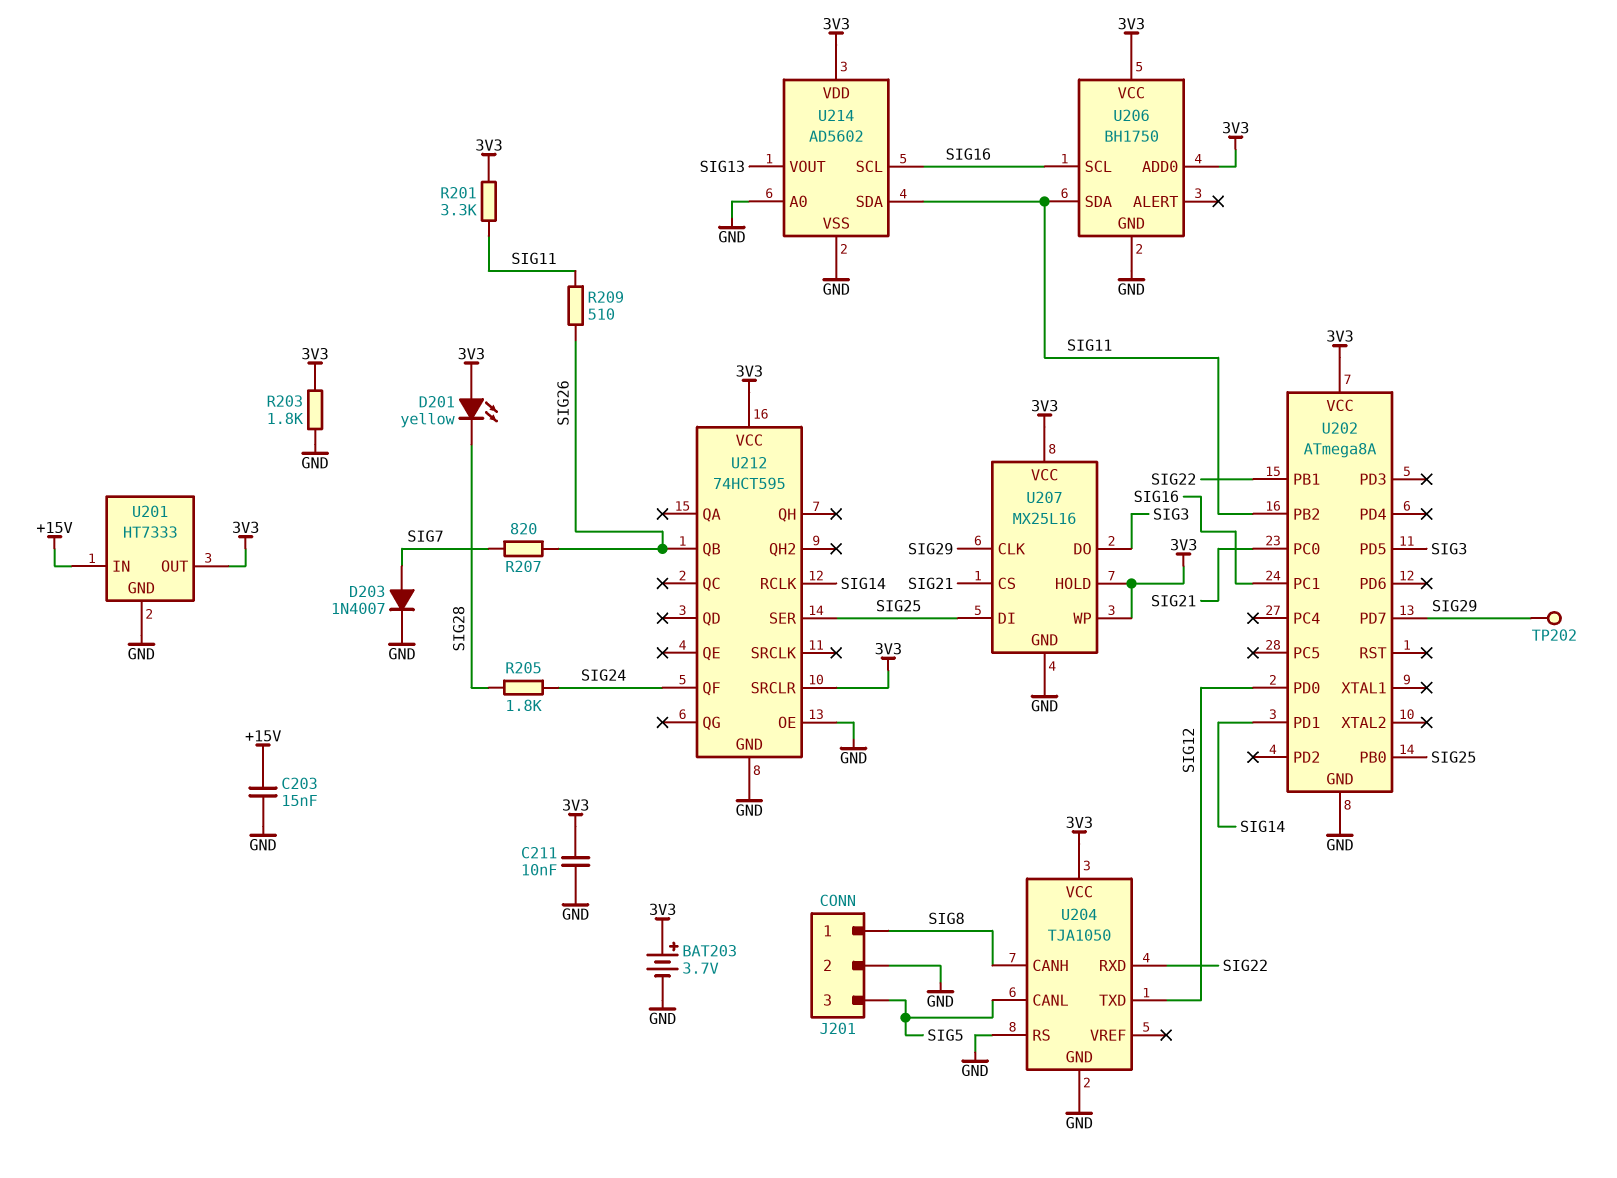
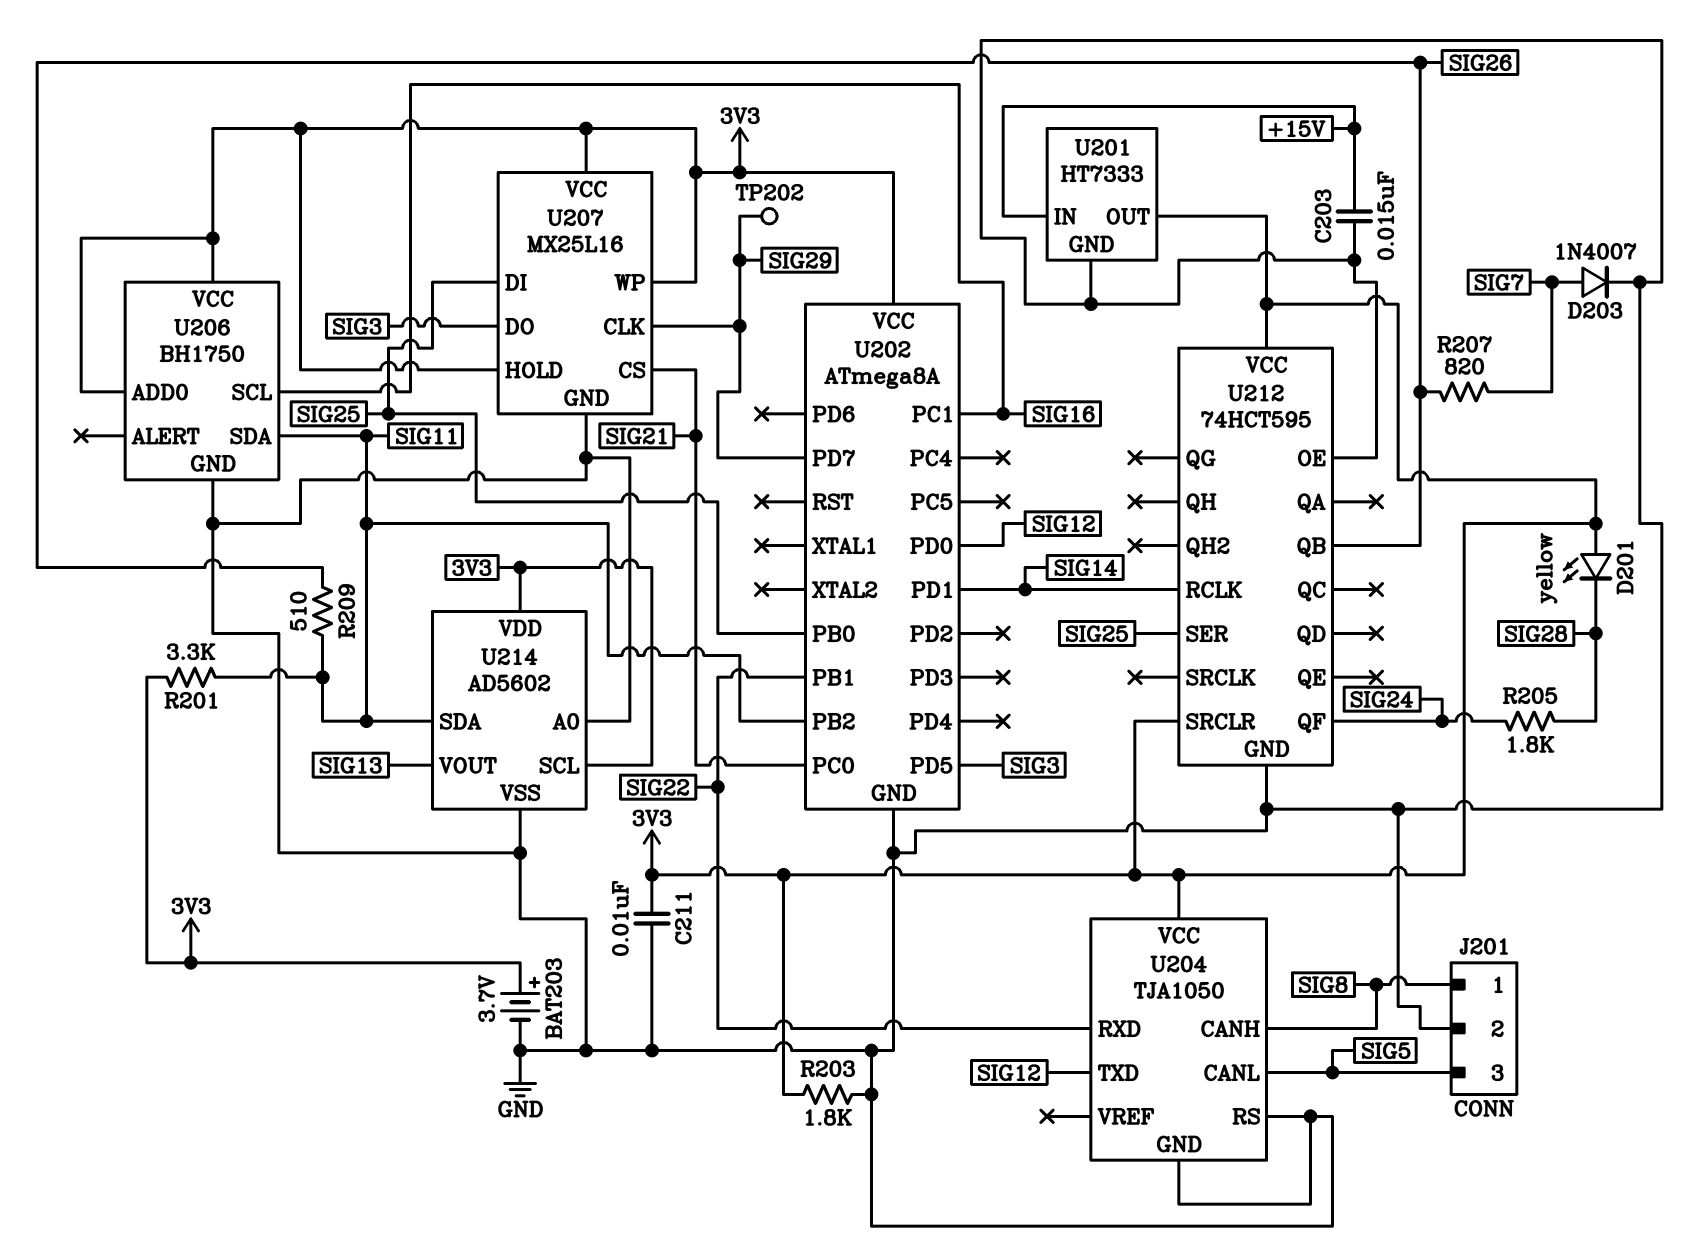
U214 pin SCL: SIG16 -> 3V3

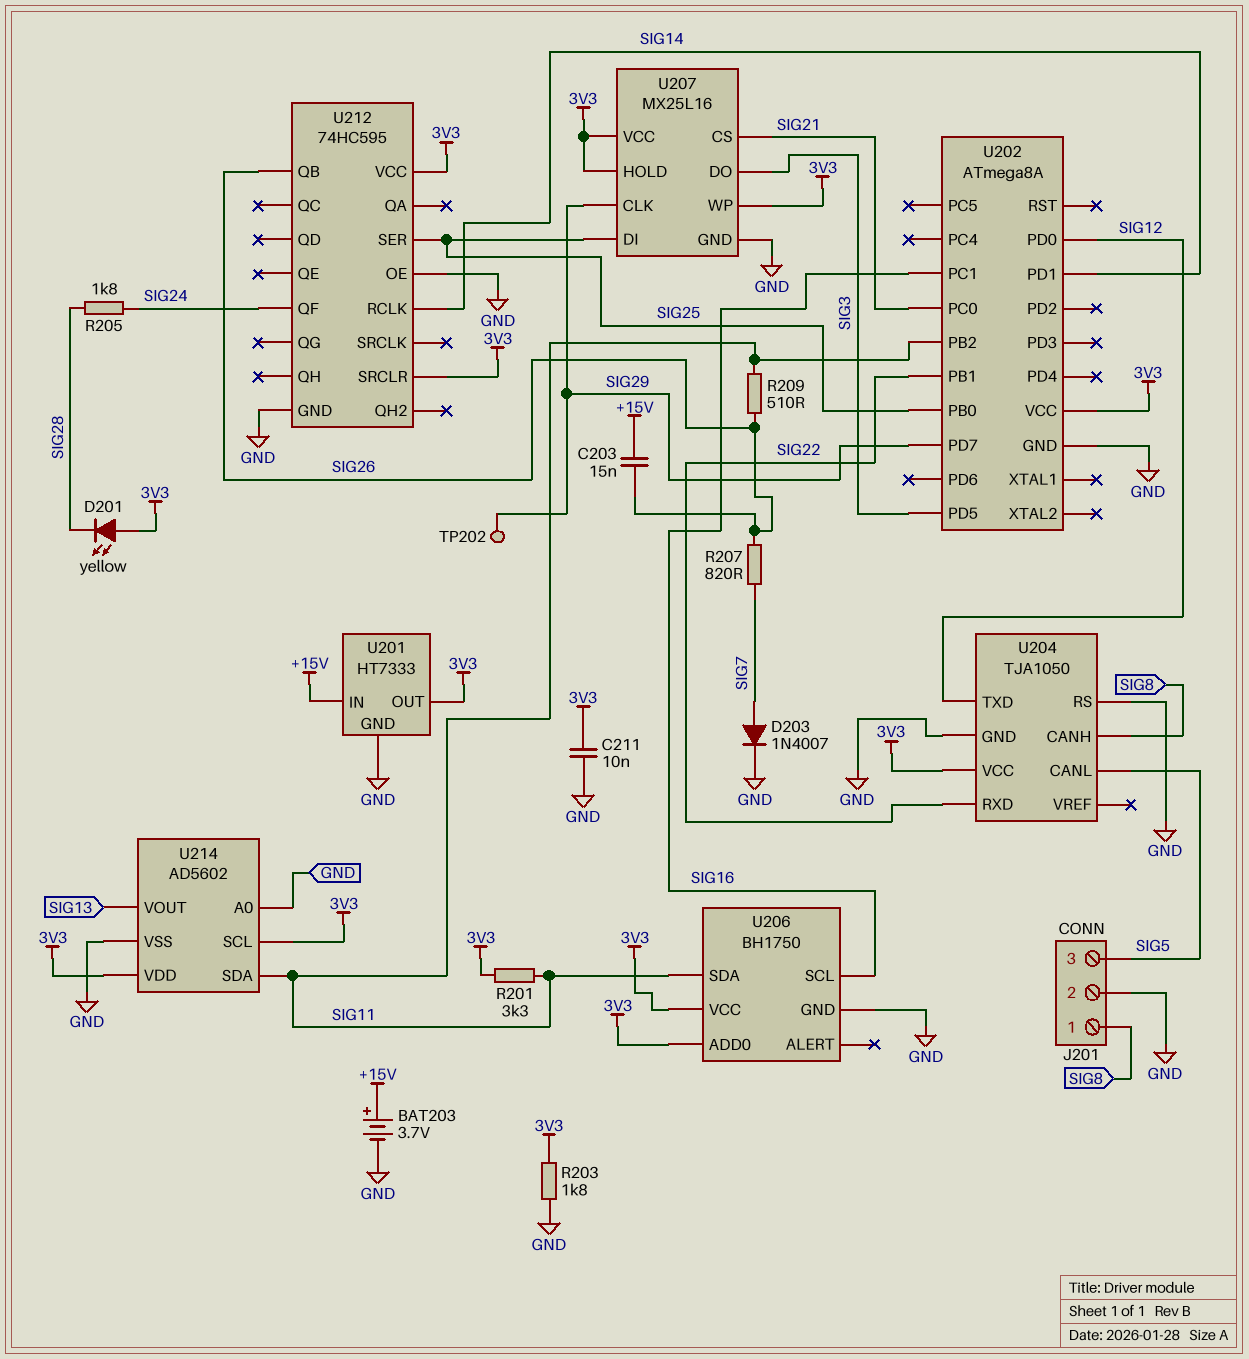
BAT203: 3.7V (plus 3V3, minus GND) -> 3.7V (plus +15V, minus GND)
C203: 15nF (+15V, GND) -> 15nF (+15V, SIG26)
U212: 74HCT595 -> 74HC595

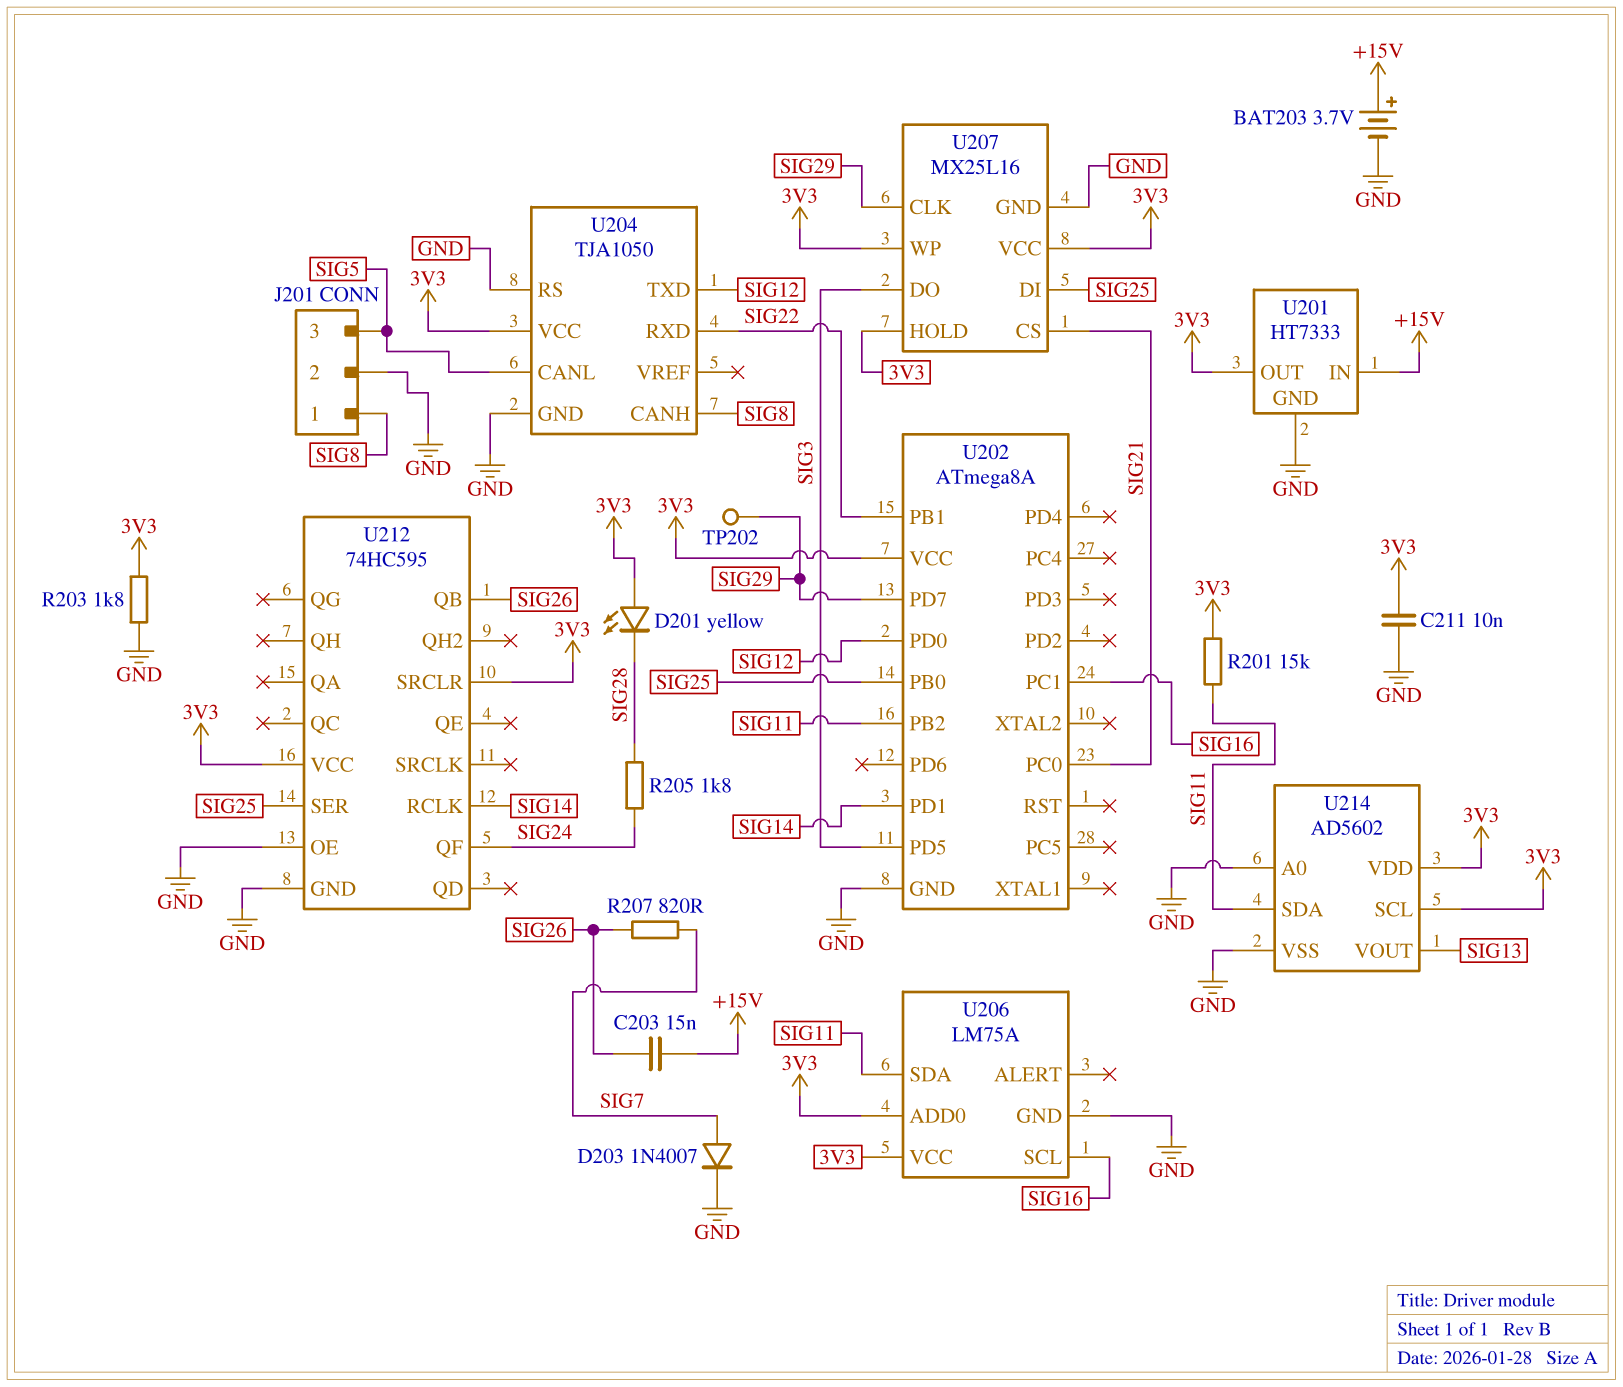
R201: 3.3k (3V3, SIG11) -> 15k (3V3, SIG11)
R209: 510 (SIG11, SIG26) -> none
U206: BH1750 -> LM75A

